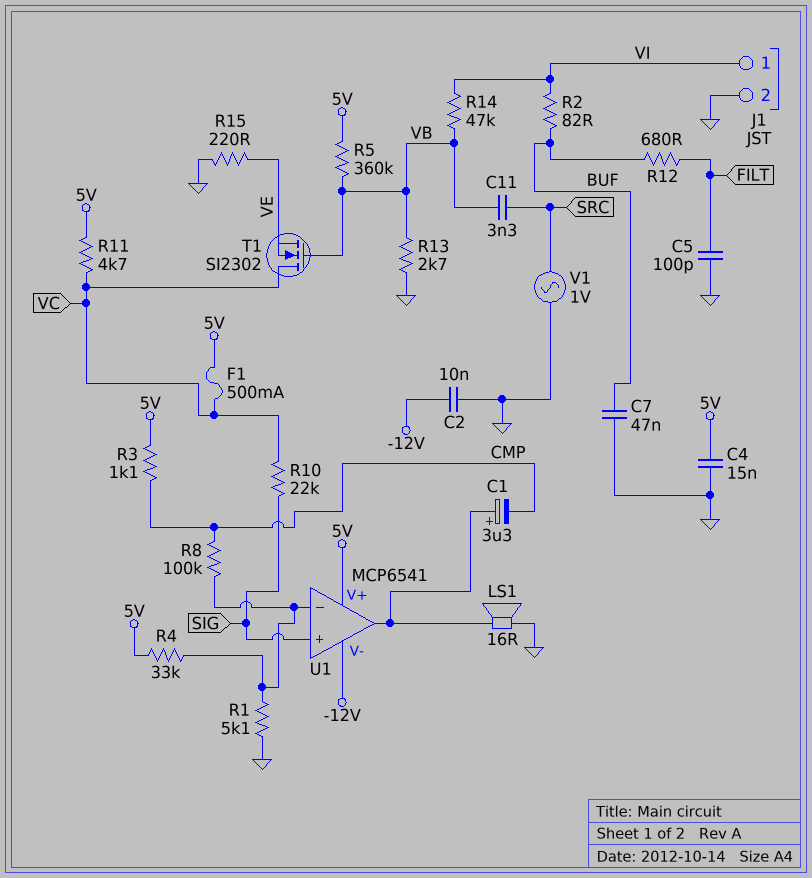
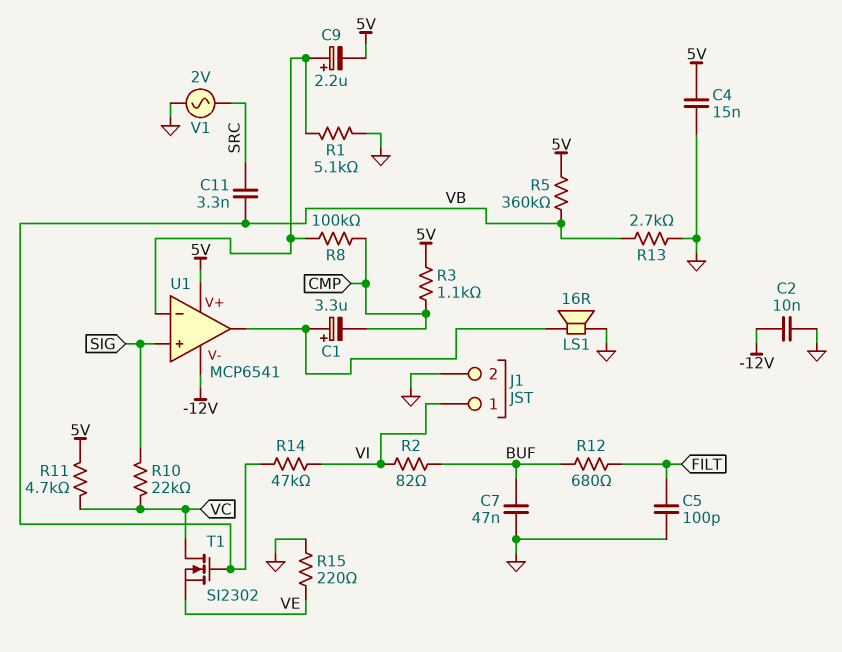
C9: none -> 2.2uF (plus U1/in-, minus 5V)
F1: 500mA (5V, VC) -> none
R4: 33k (5V, U1/in-) -> none
V1: AC 1V (GND, SRC) -> AC 2V (GND, SRC)

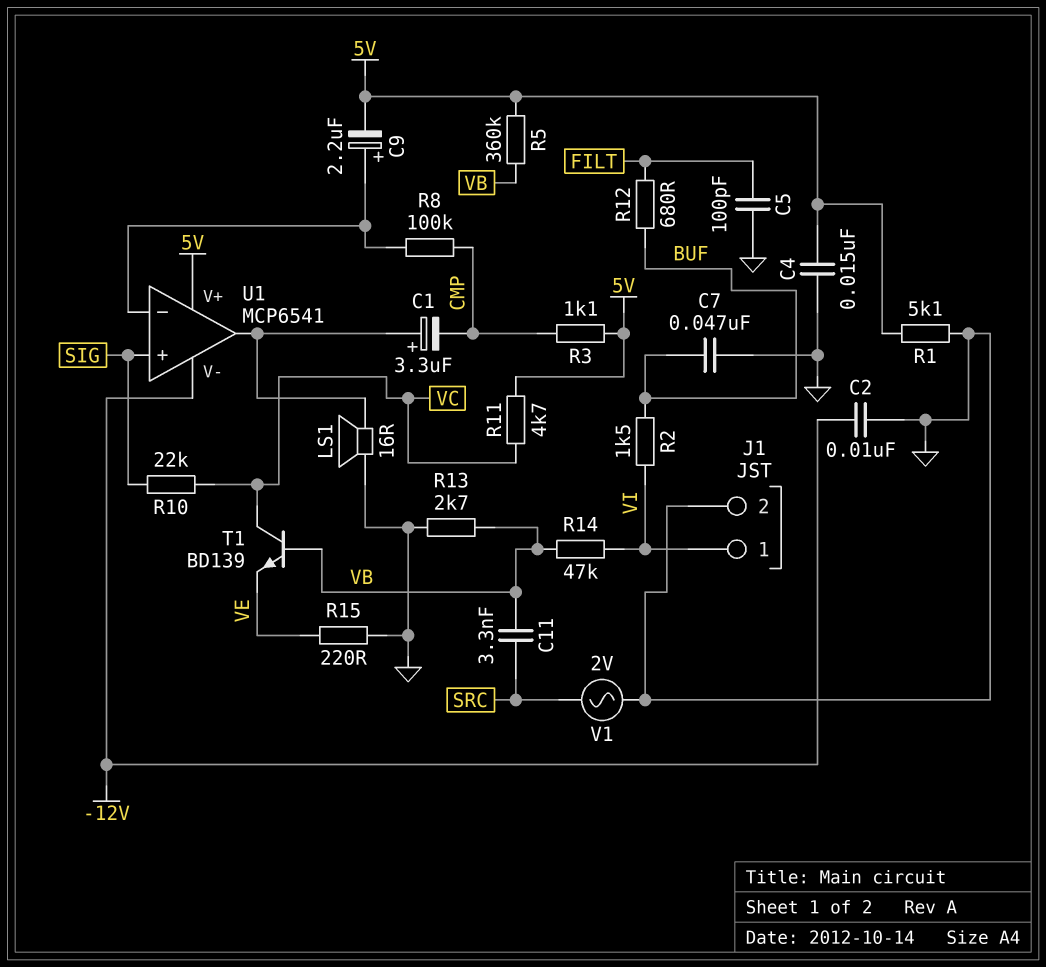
R1: 5.1k (GND, U1/in-) -> 5.1k (5V, GND)
R2: 82 (BUF, VI) -> 1.5k (BUF, VI)
T1: NMOS SI2302 (G VB, D VC, S VE) -> NPN BD139 (B VB, C VC, E VE)

